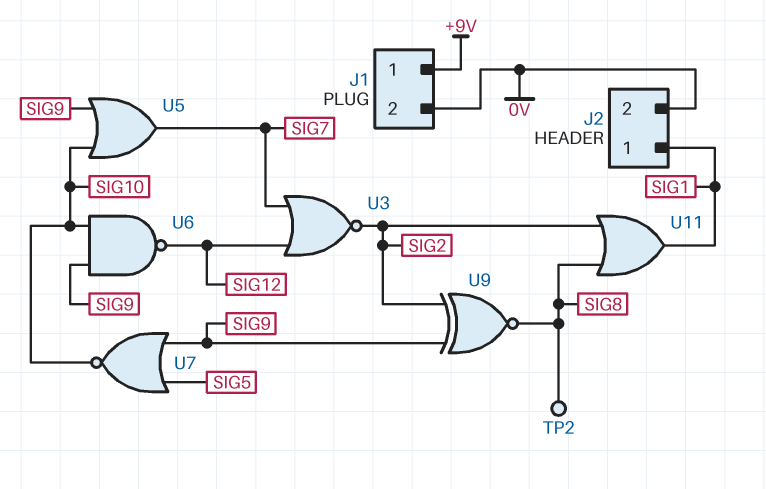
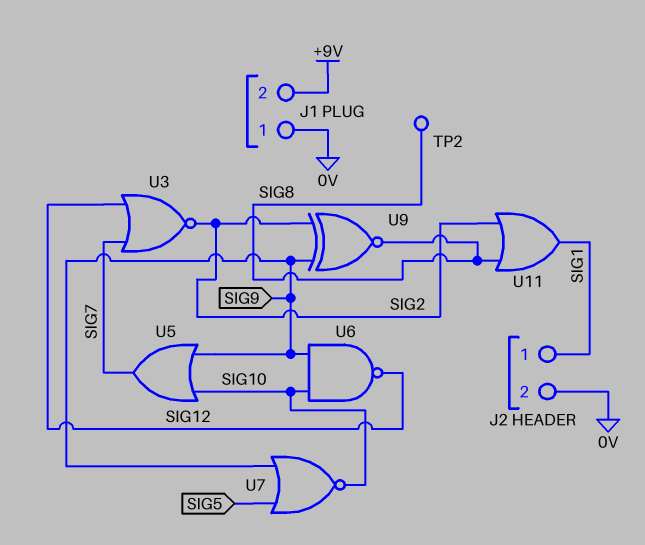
J1 pin 1: +9V -> 0V
J1 pin 2: 0V -> +9V

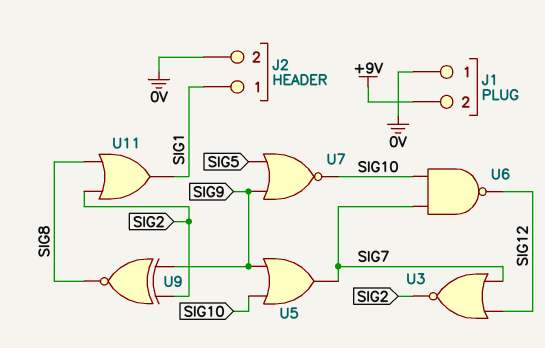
TP2: test point (SIG8) -> none
U6: NAND (in SIG9, in SIG10, out SIG12) -> NAND (in SIG7, in SIG10, out SIG12)

